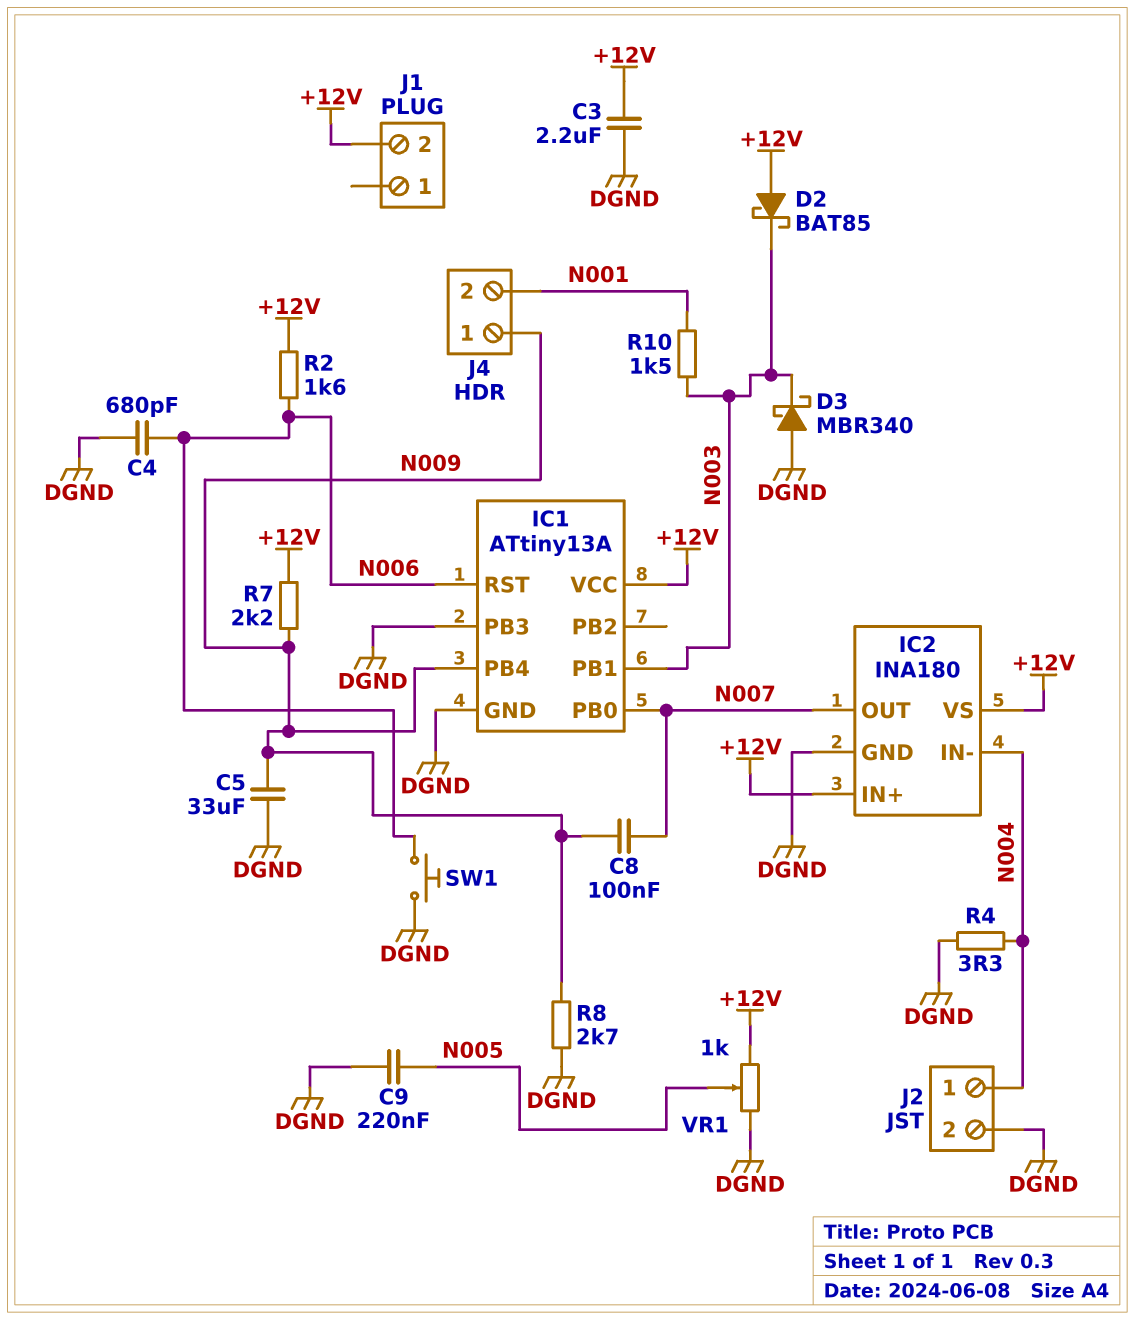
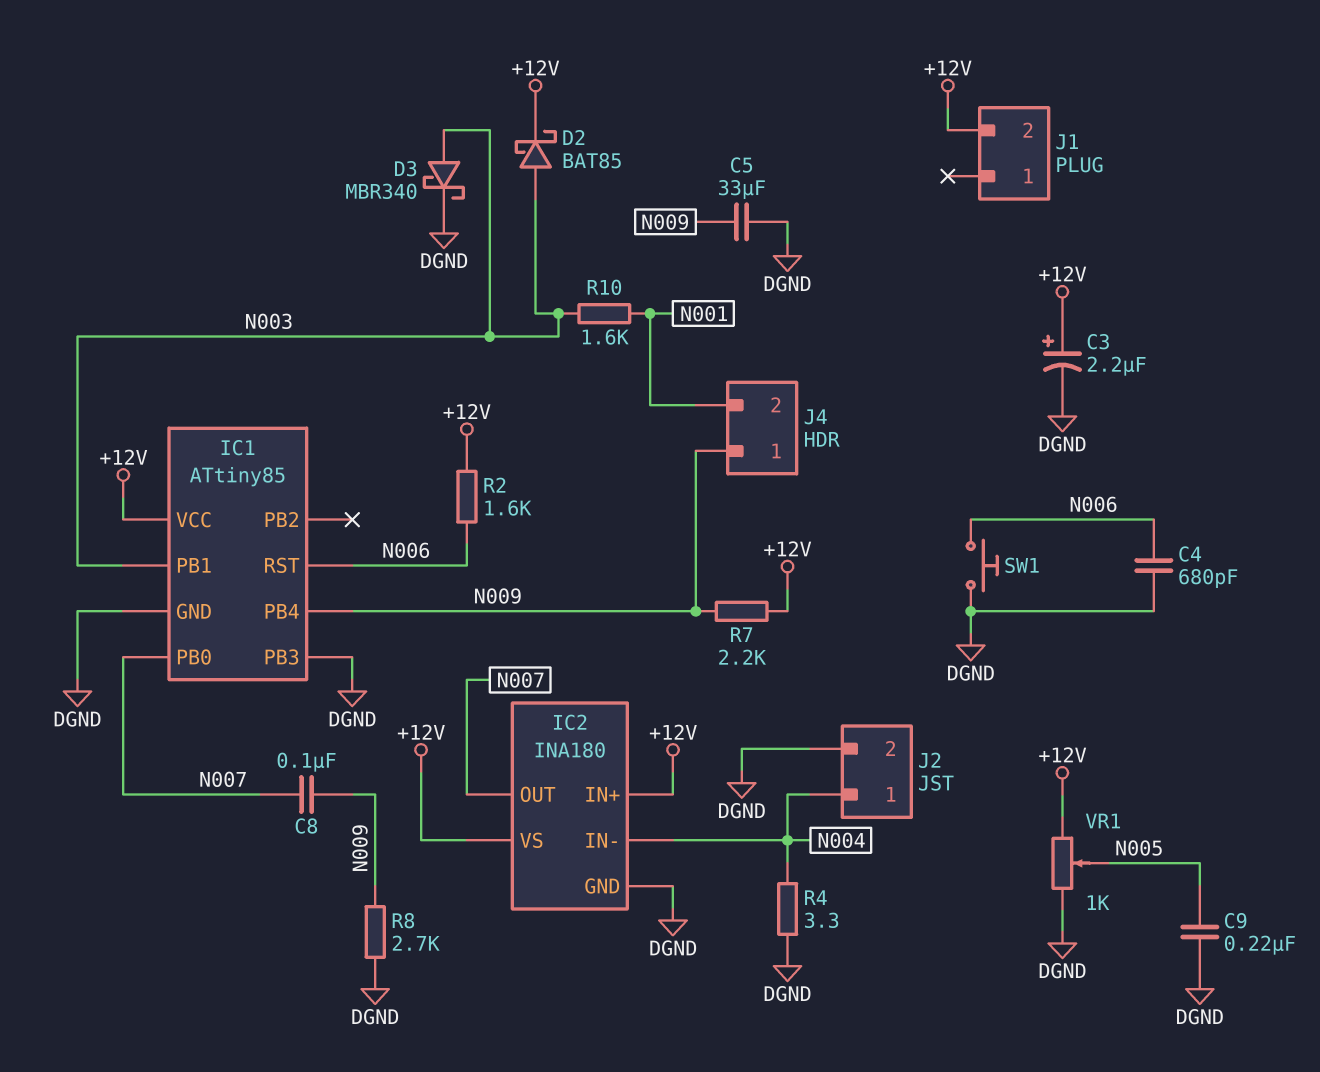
C3: 2.2uF (+12V, DGND) -> 2.2uF (plus +12V, minus DGND)
D2: schottky BAT85 (A +12V, K N003) -> schottky BAT85 (A N003, K +12V)
D3: schottky MBR340 (A DGND, K N003) -> schottky MBR340 (A N003, K DGND)
IC1: ATtiny13A -> ATtiny85
R10: 1.5k (N001, N003) -> 1.6k (N001, N003)

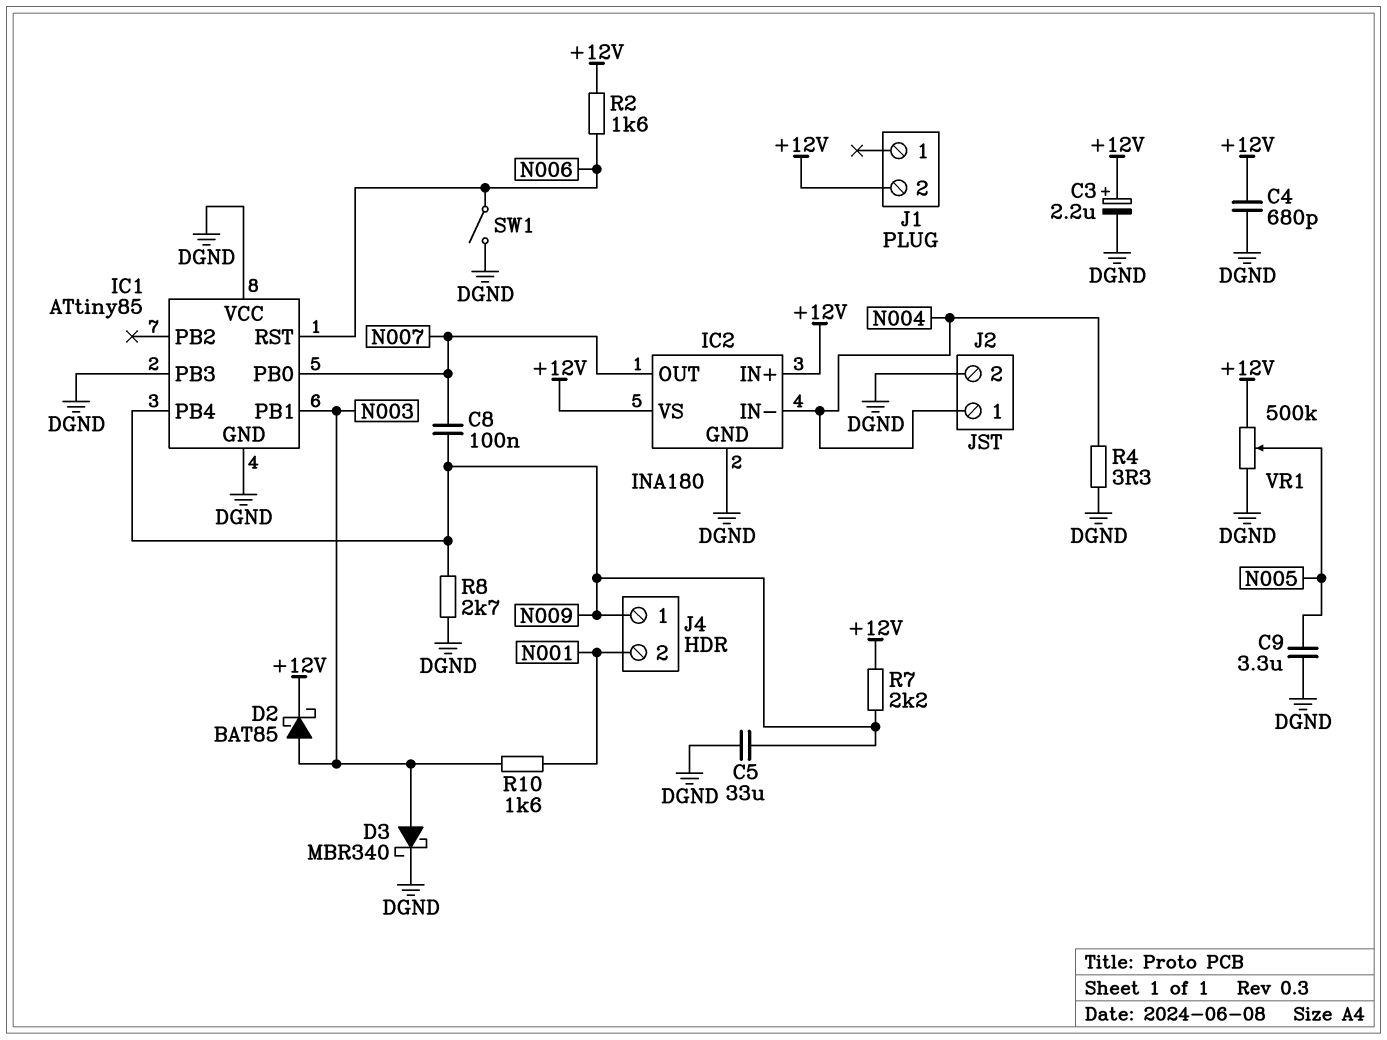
C4: 680pF (DGND, N006) -> 680pF (+12V, DGND)
C9: 220nF (DGND, N005) -> 3.3uF (DGND, N005)
IC1 pin VCC: +12V -> DGND
SW1: button (DGND, N006) -> switch (DGND, N006)
VR1: 1k (+12V, DGND, wiper N005) -> 500k (+12V, DGND, wiper N005)

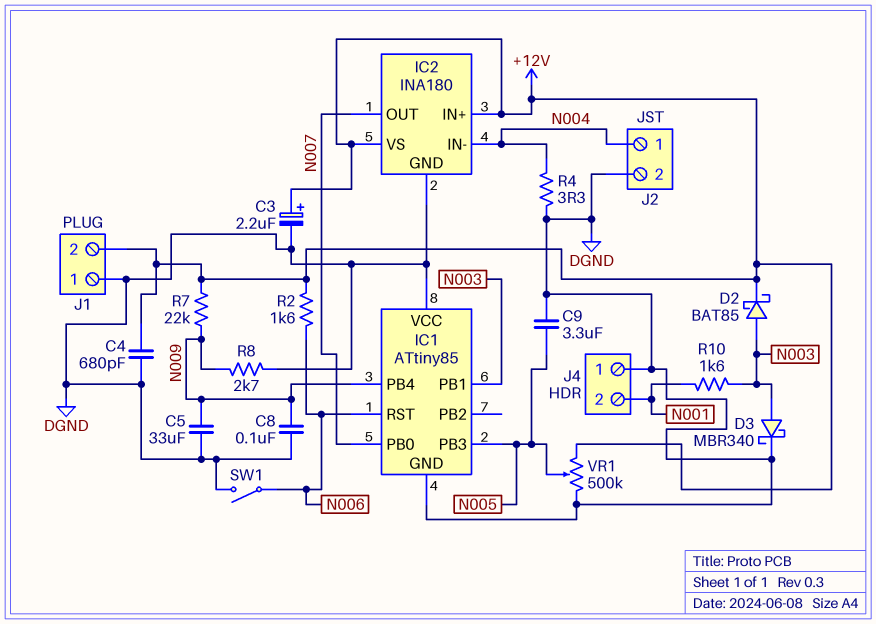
C8: 100nF (N007, N009) -> 100nF (DGND, N009)
IC1 pin PB3: DGND -> N005
J1 pin 1: none -> DGND
J4 pin 1: N009 -> DGND
R7: 2.2k (+12V, N009) -> 22k (+12V, N009)

